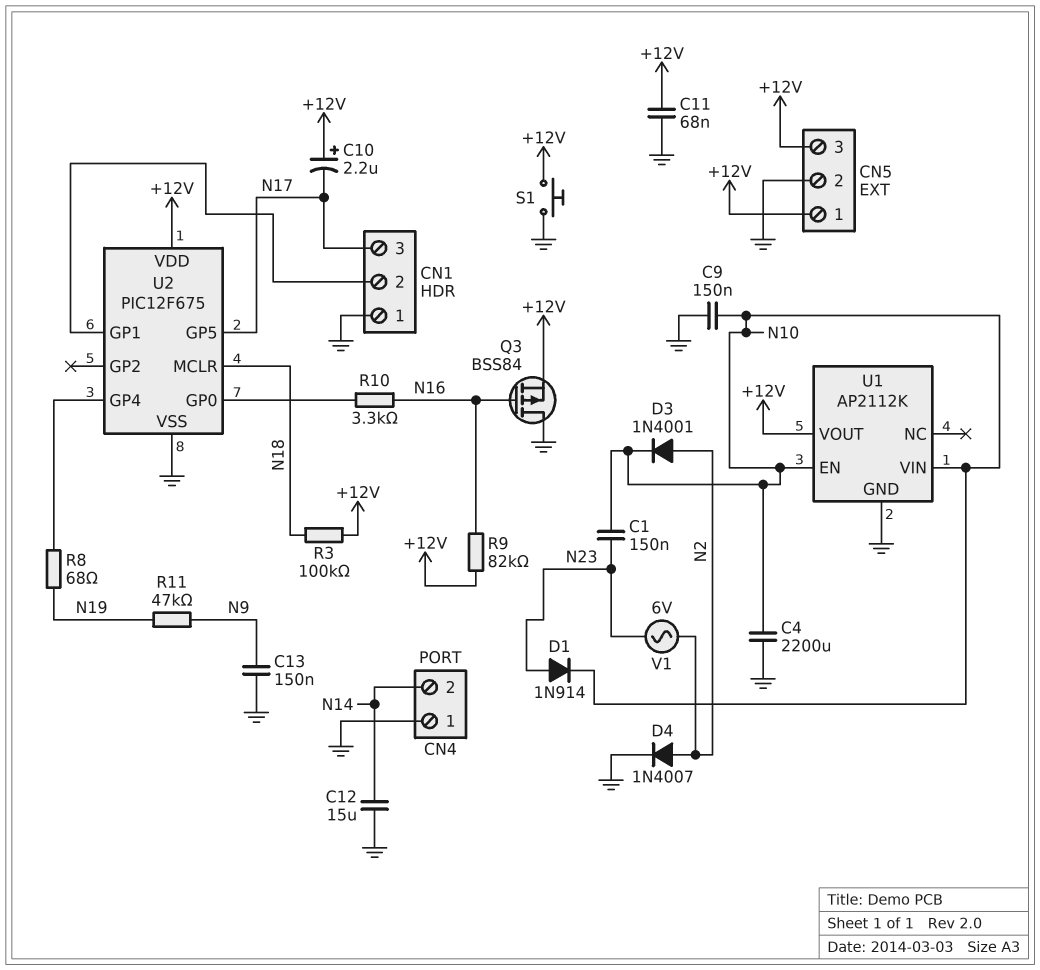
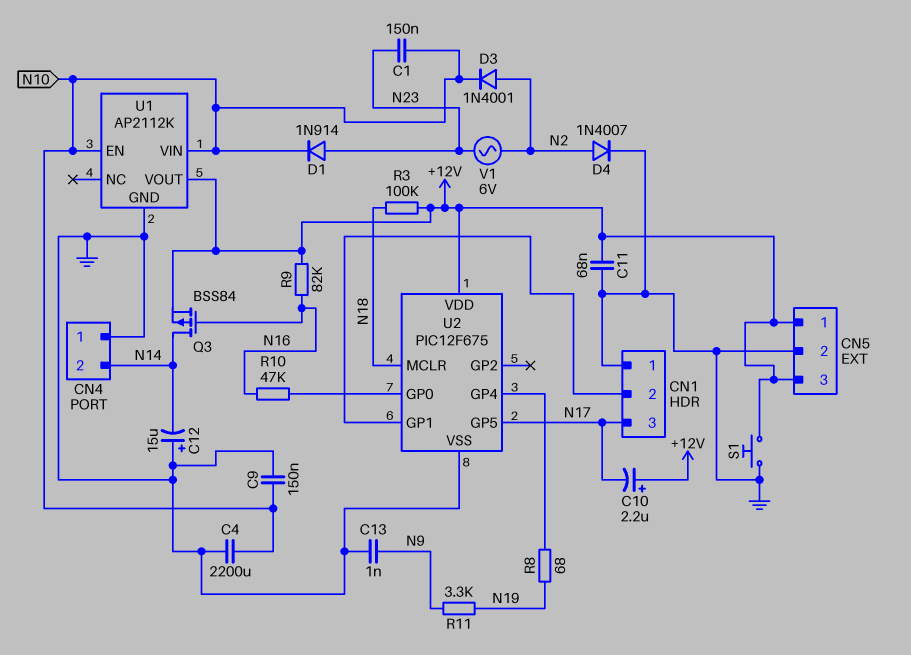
C12: 15uF (GND, N14) -> 15uF (plus GND, minus N14)
C13: 150nF (GND, N9) -> 1nF (GND, N9)
Q3: PMOS BSS84 (G N16, D GND, S +12V) -> PMOS BSS84 (G N16, D N14, S +12V)
R10: 3.3k (N16, U2/GP0) -> 47k (N16, U2/GP0)
R11: 47k (N9, N19) -> 3.3k (N9, N19)

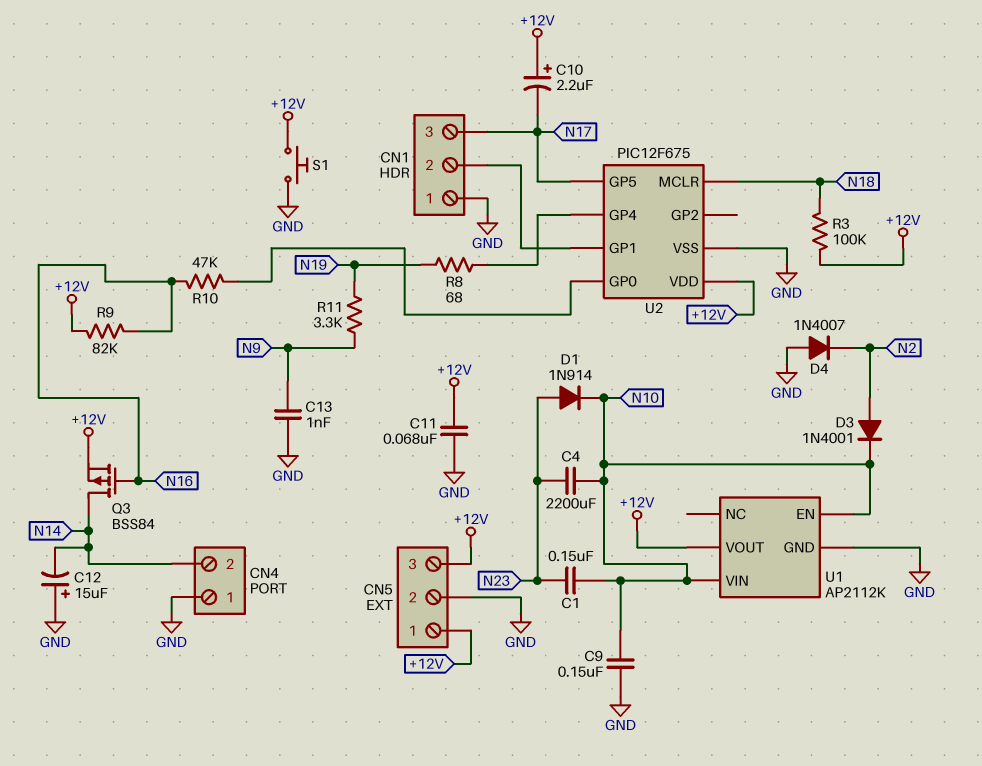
C4: 2200uF (GND, N10) -> 2200uF (N10, N23)
D4: diode 1N4007 (A N2, K GND) -> diode 1N4007 (A GND, K N2)
V1: AC 6V (N2, N23) -> none

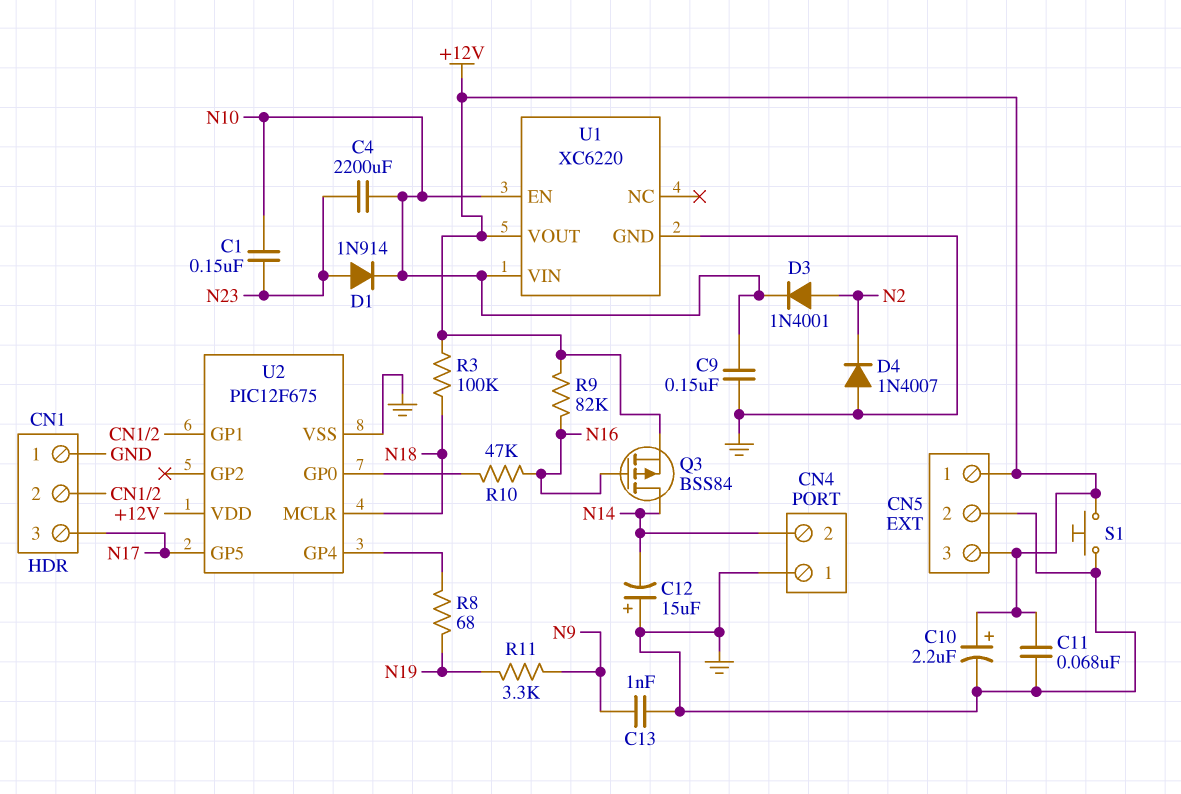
C10: 2.2uF (plus +12V, minus N17) -> 2.2uF (plus +12V, minus GND)
U1: AP2112K -> XC6220

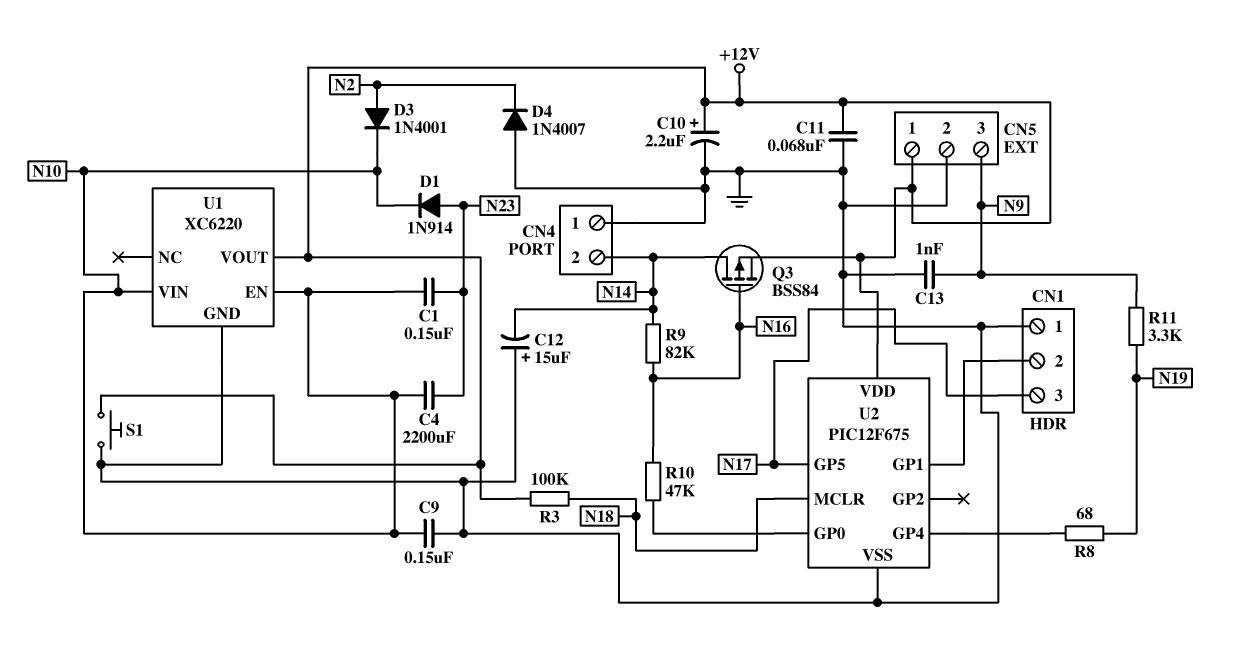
CN5 pin 3: +12V -> N9
R9: 82k (+12V, N16) -> 82k (N14, N16)

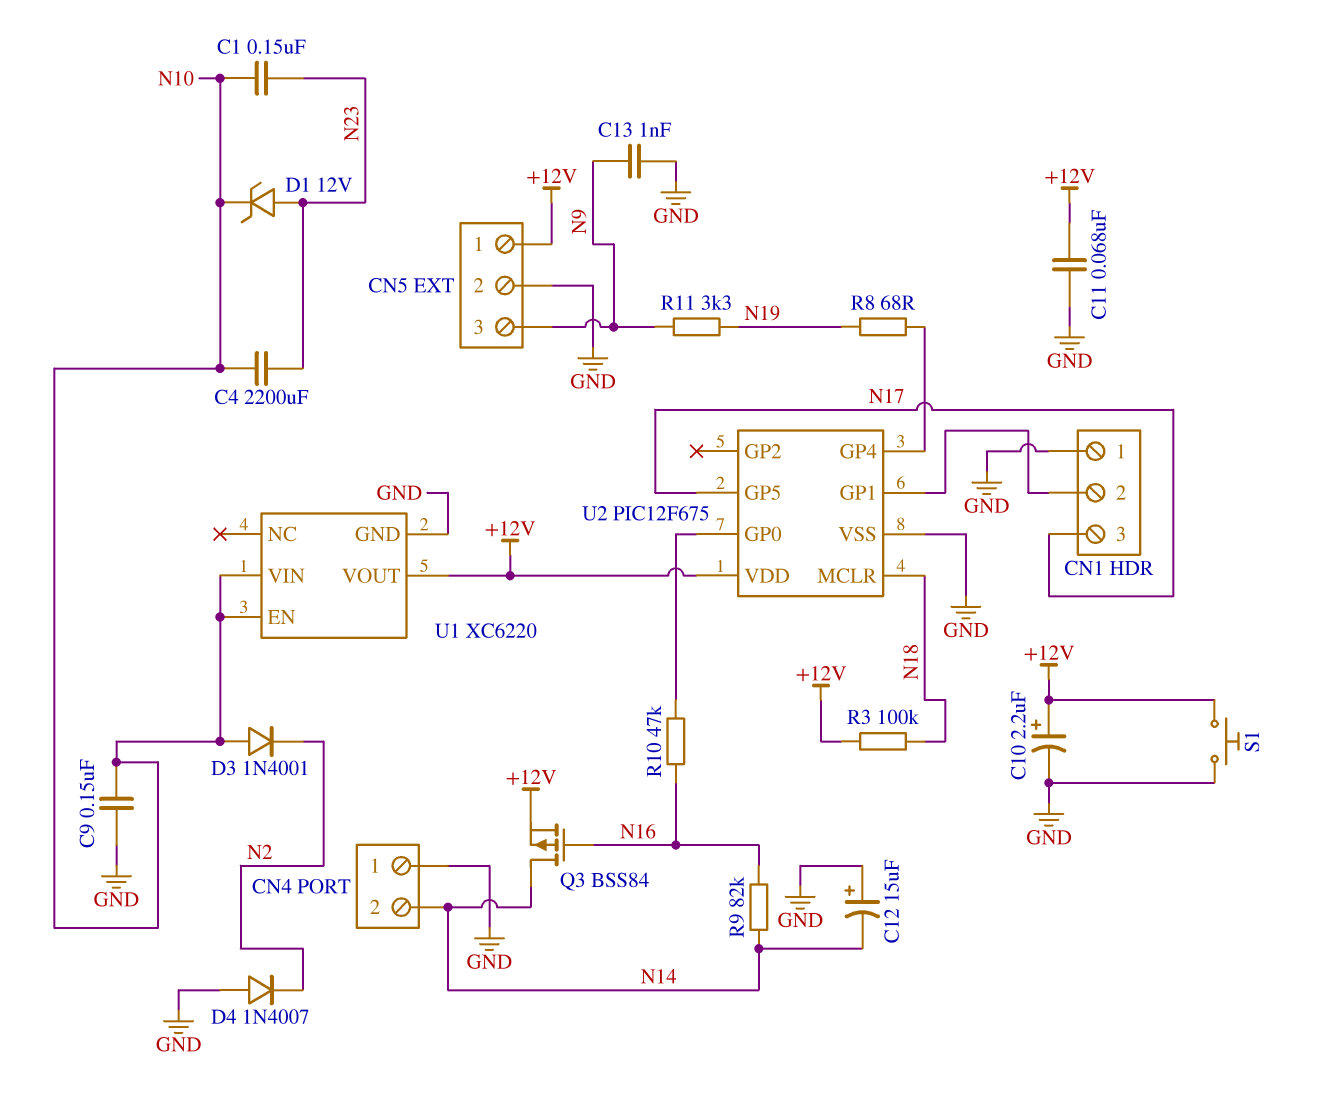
D1: diode 1N914 (A N23, K N10) -> zener 12V (A N23, K N10)
D3: diode 1N4001 (A N2, K N10) -> diode 1N4001 (A N10, K N2)

